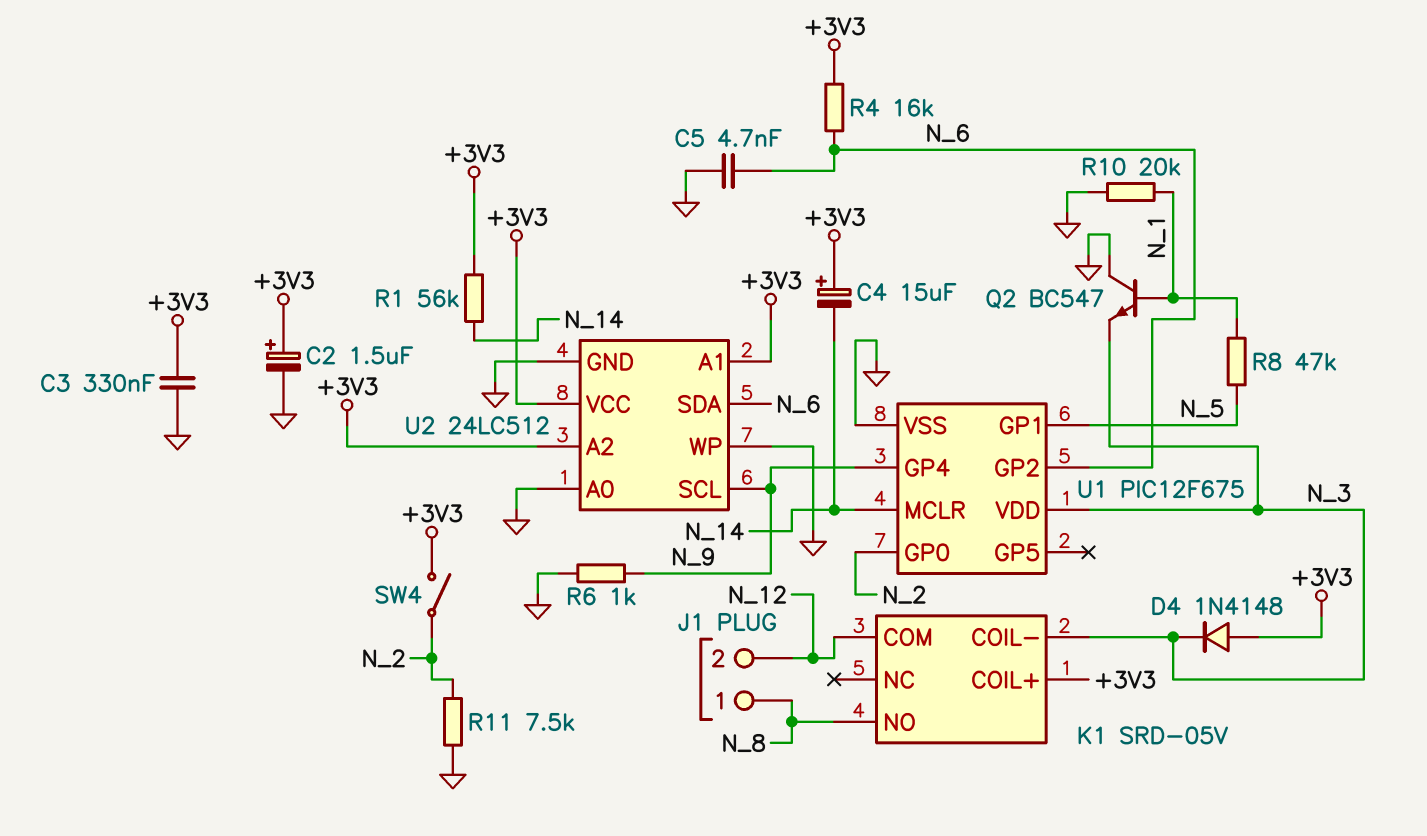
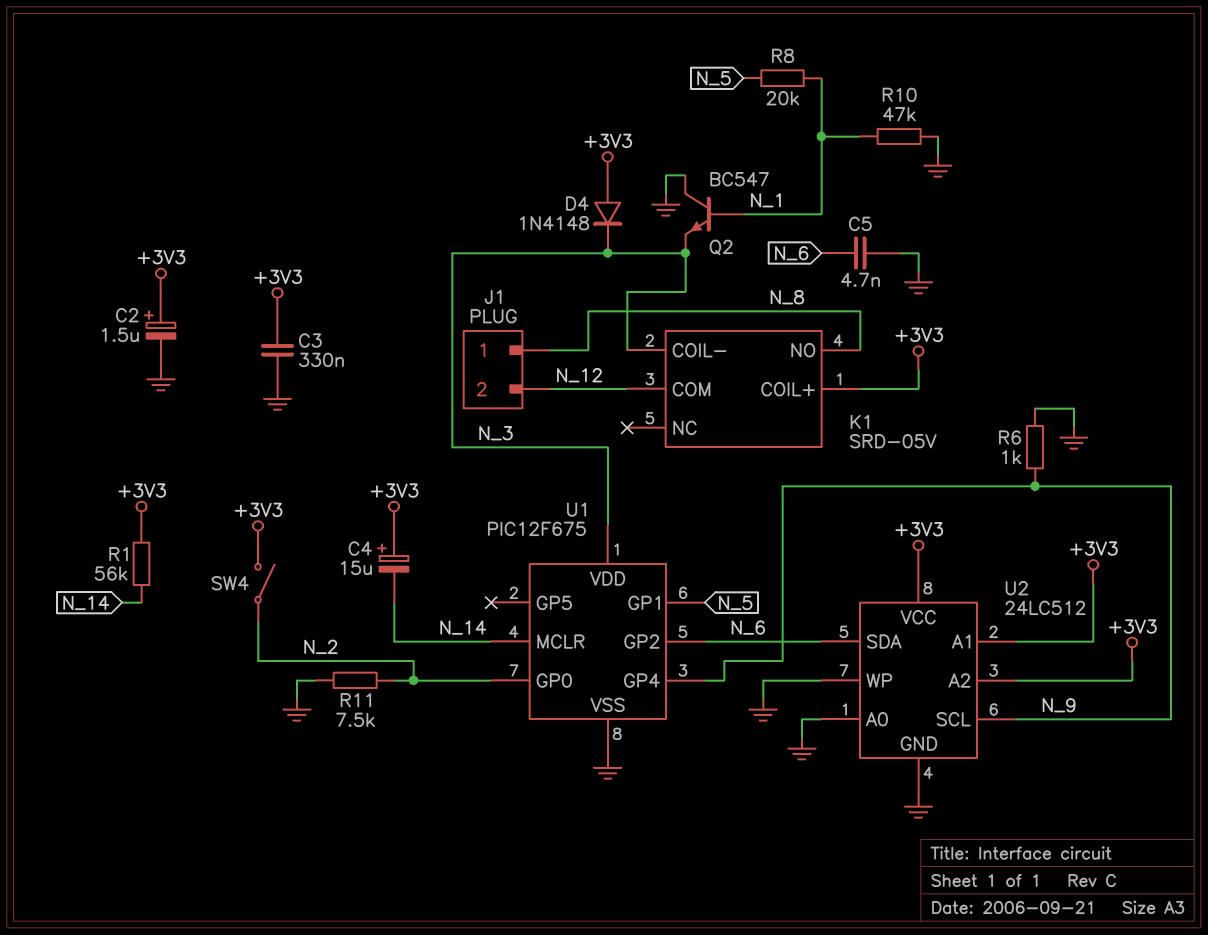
R4: 16k (+3V3, N_6) -> none
R8: 47k (N_1, N_5) -> 20k (N_1, N_5)
R10: 20k (GND, N_1) -> 47k (GND, N_1)

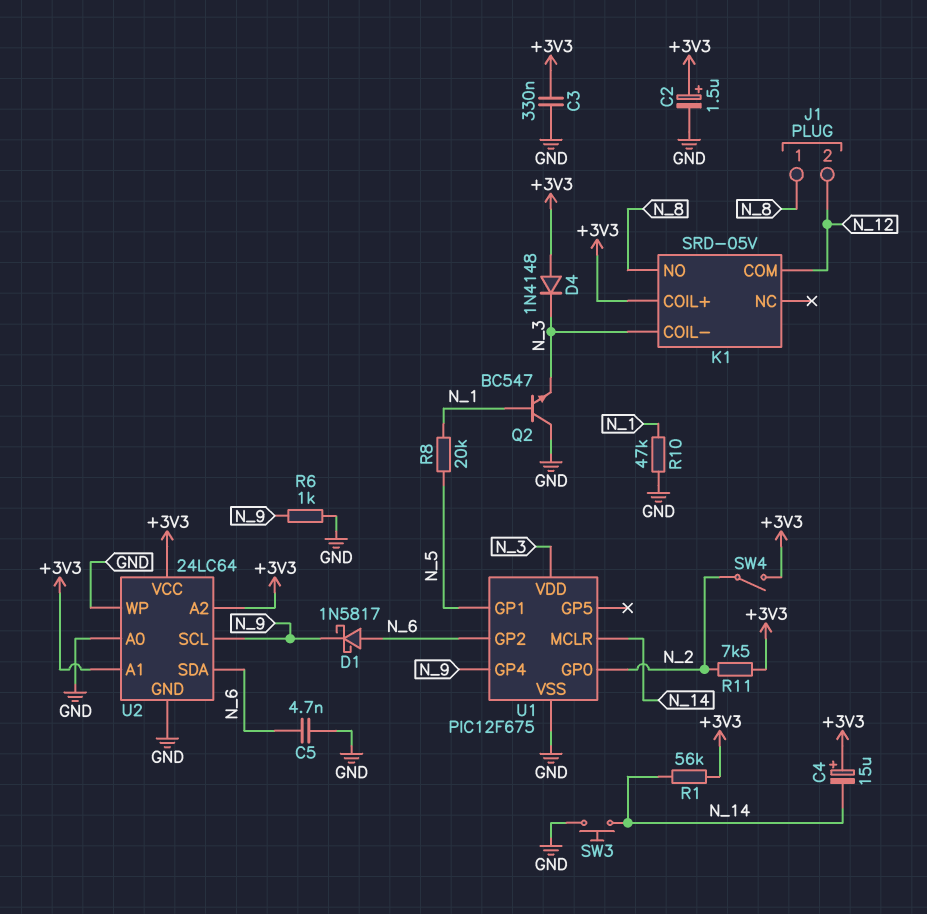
D1: none -> schottky 1N5817 (A N_6, K N_9)
R11: 7.5k (GND, N_2) -> 7.5k (+3V3, N_2)
SW3: none -> button (GND, N_14)
U2: 24LC512 -> 24LC64

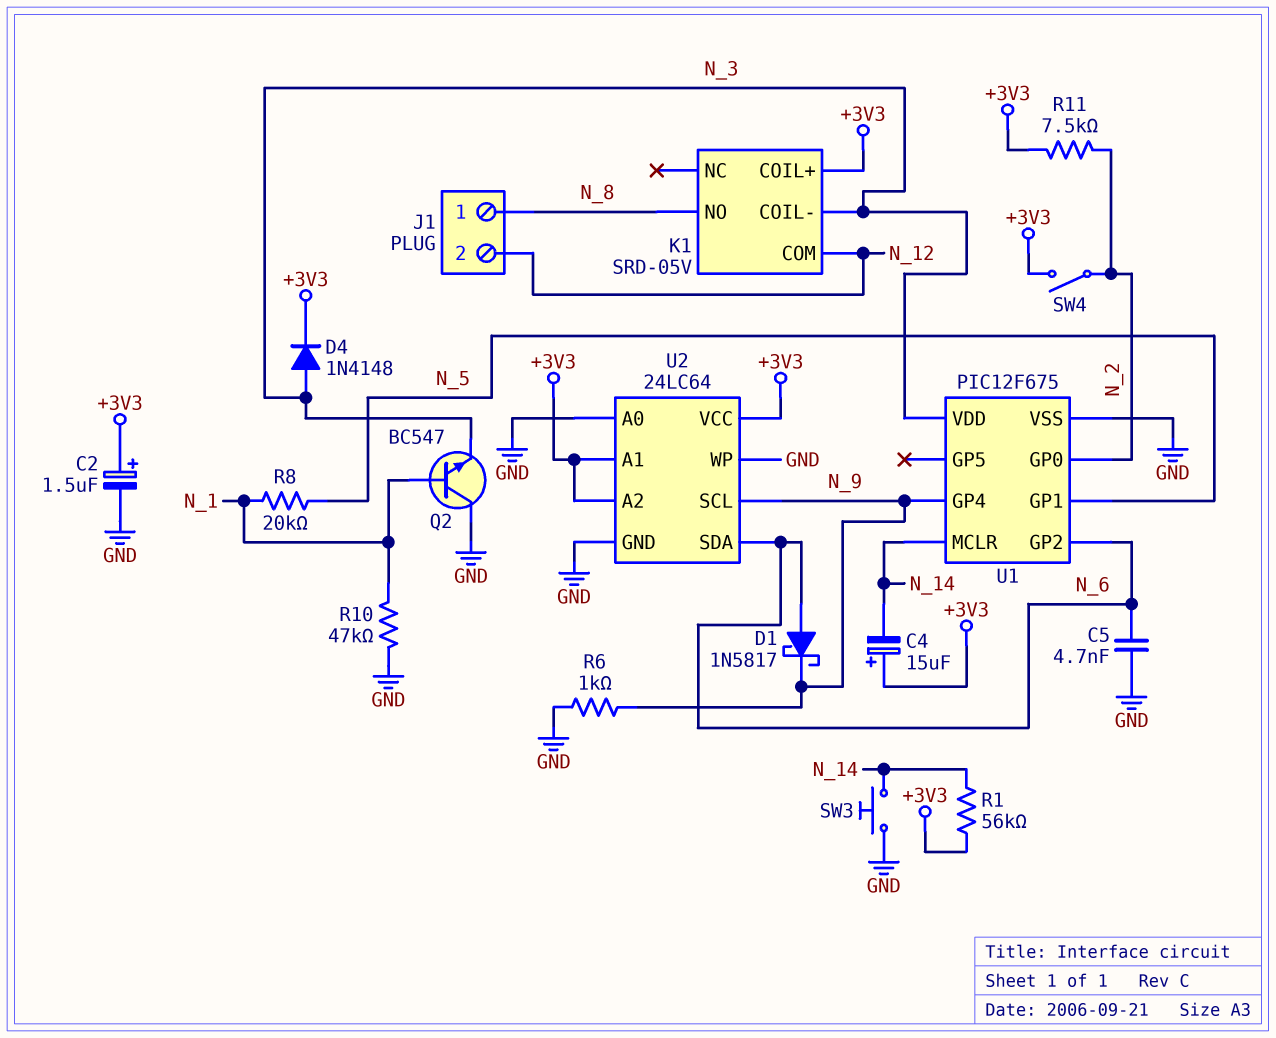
C3: 330nF (+3V3, GND) -> none
D4: diode 1N4148 (A +3V3, K N_3) -> diode 1N4148 (A N_3, K +3V3)

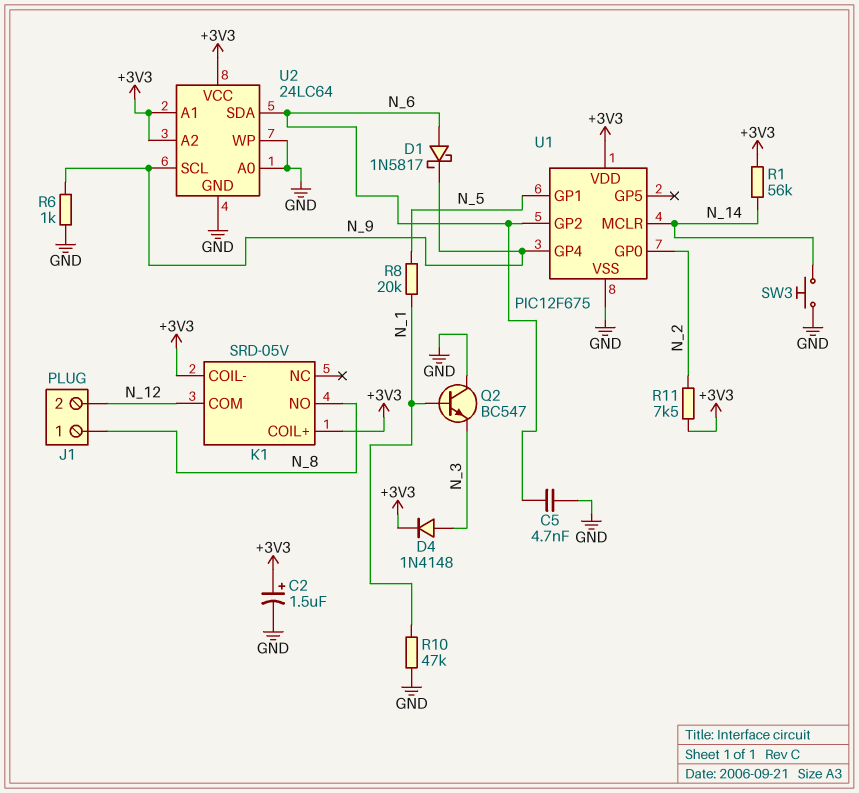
C4: 15uF (plus +3V3, minus N_14) -> none
K1 pin COIL-: N_3 -> +3V3
SW4: switch (+3V3, N_2) -> none
U1 pin VDD: N_3 -> +3V3

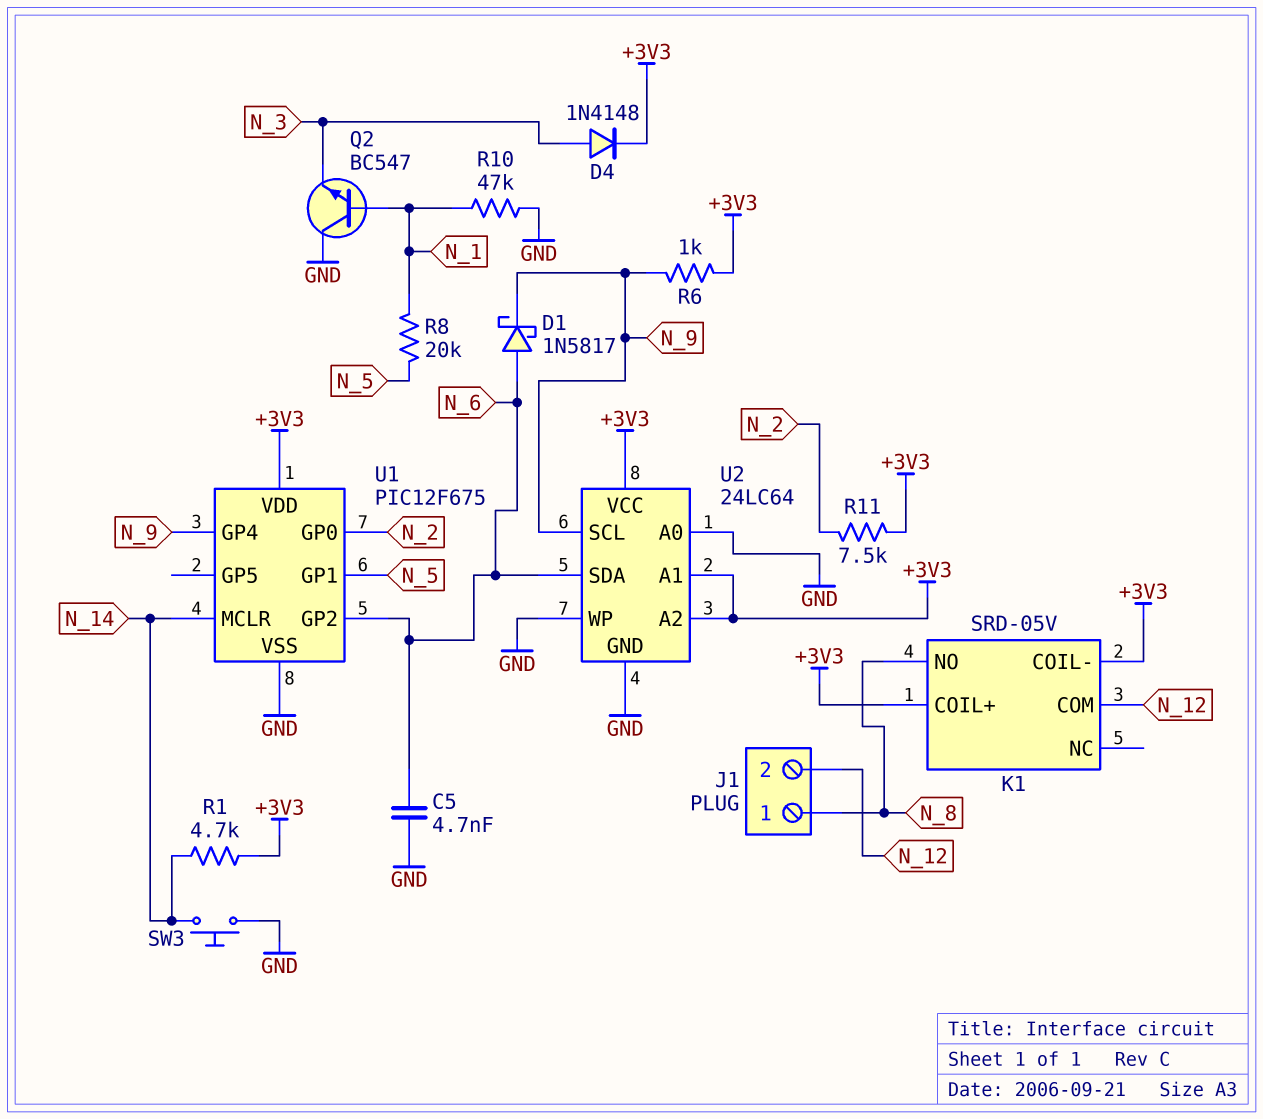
C2: 1.5uF (plus +3V3, minus GND) -> none
R1: 56k (+3V3, N_14) -> 4.7k (+3V3, N_14)
R6: 1k (GND, N_9) -> 1k (+3V3, N_9)

